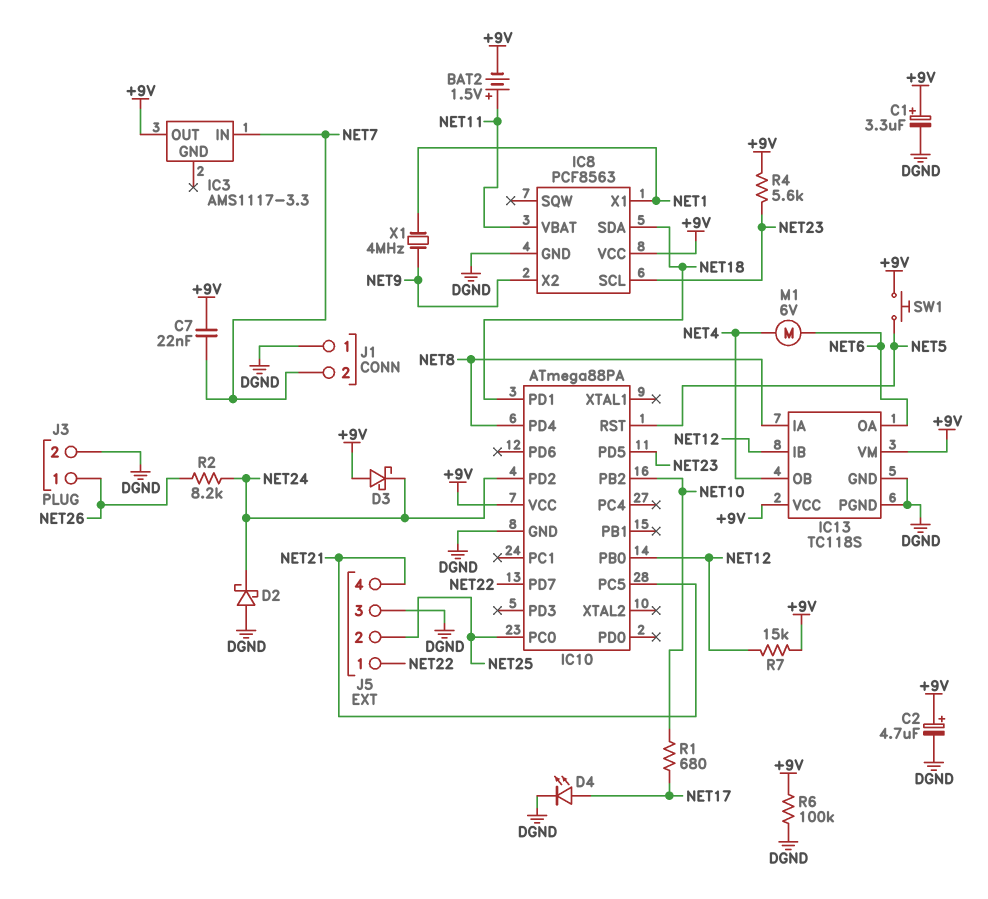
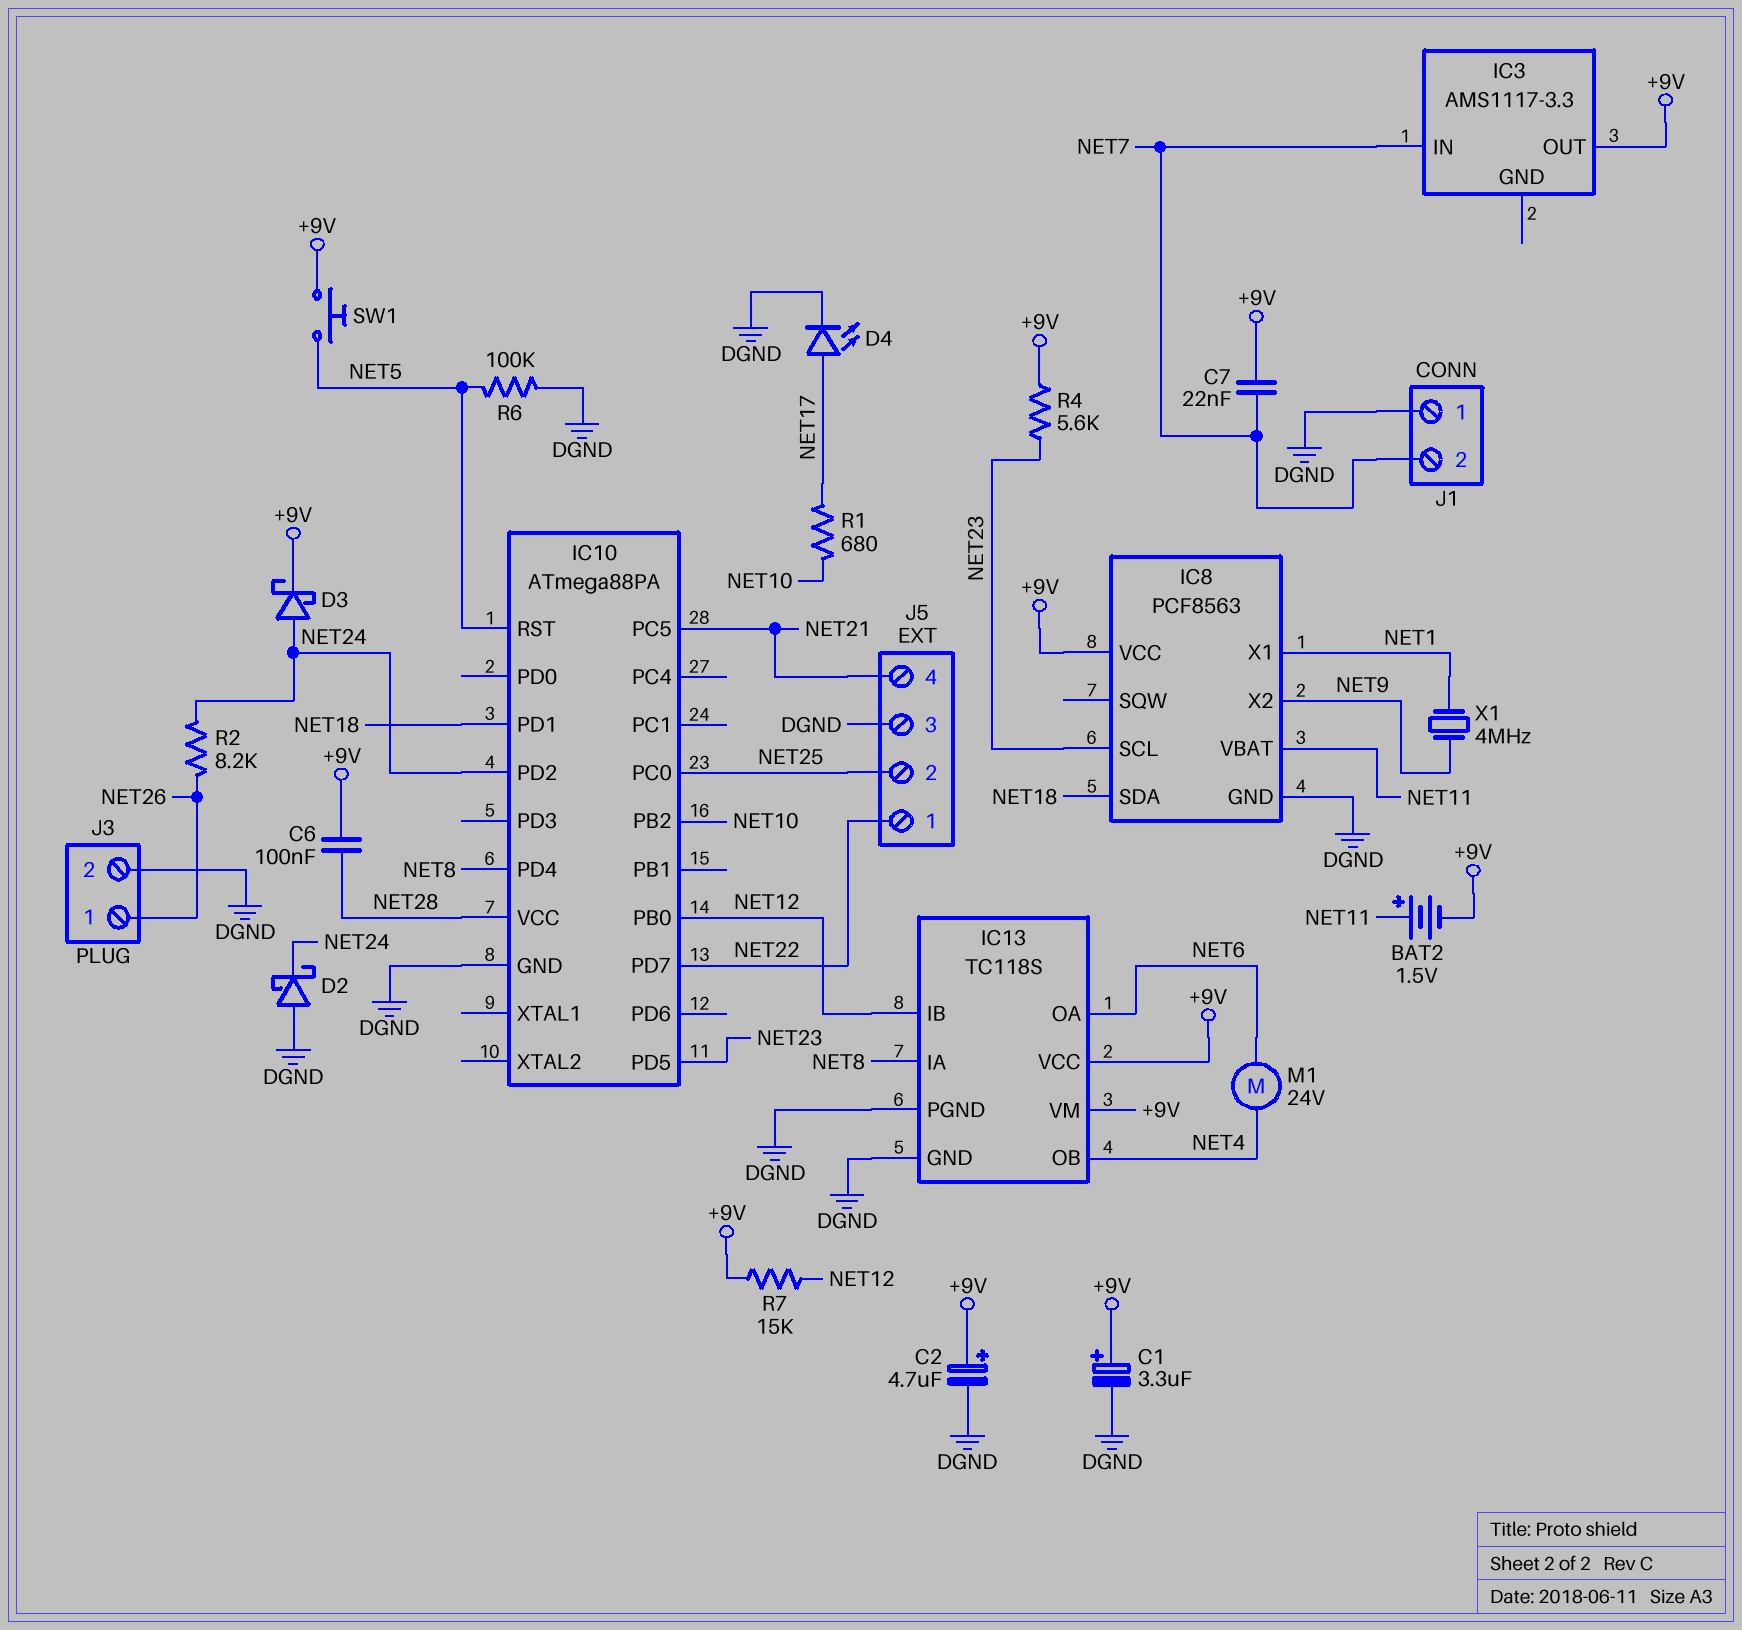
C6: none -> 100nF (+9V, NET28)
D3: schottky (A +9V, K NET24) -> schottky (A NET24, K +9V)
IC10 pin VCC: +9V -> NET28
M1: motor 6V (NET4, NET6) -> motor 24V (NET4, NET6)
R6: 100k (+9V, DGND) -> 100k (DGND, NET5)

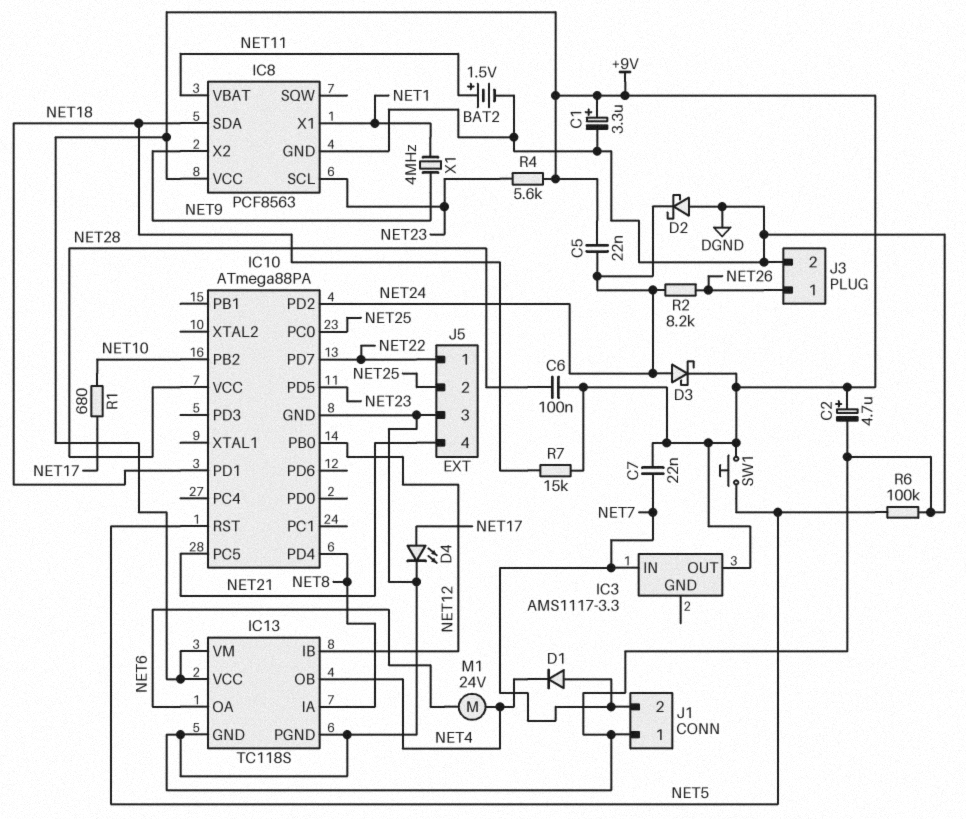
BAT2: 1.5V (plus NET11, minus +9V) -> 1.5V (plus NET11, minus DGND)
C5: none -> 22nF (+9V, NET24)
D1: none -> diode (A NET7, K NET4)
R7: 15k (+9V, NET12) -> 15k (+9V, NET18)

